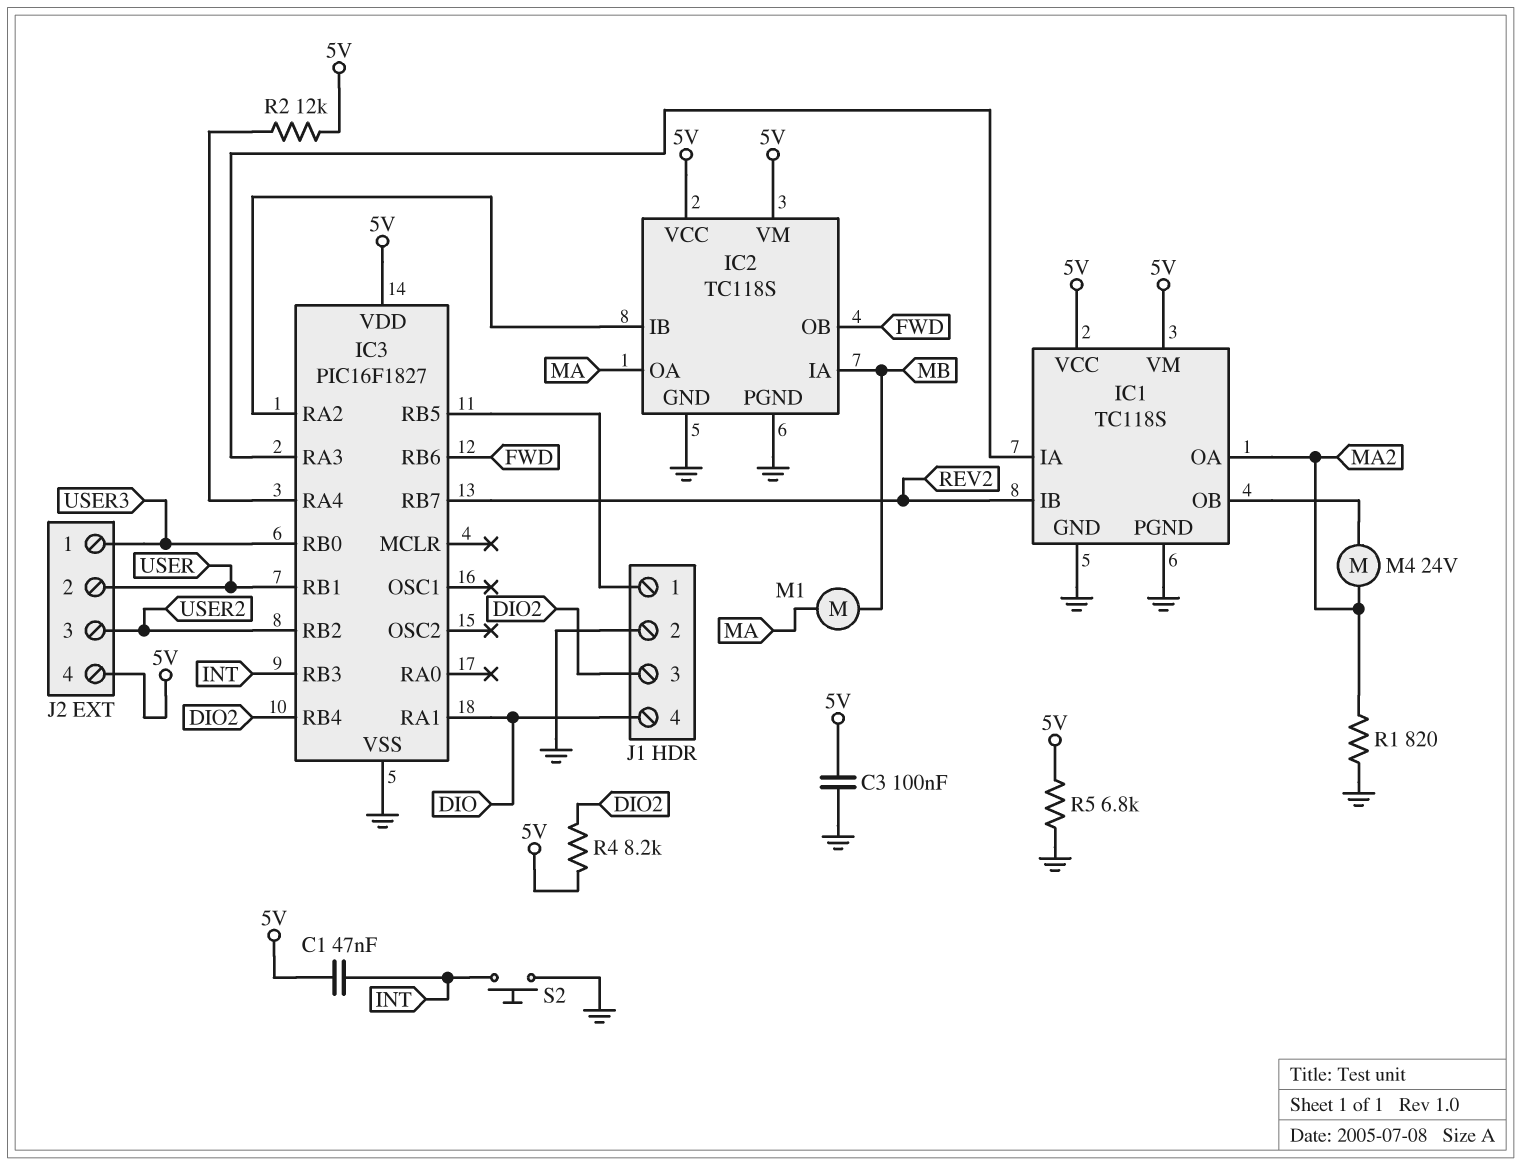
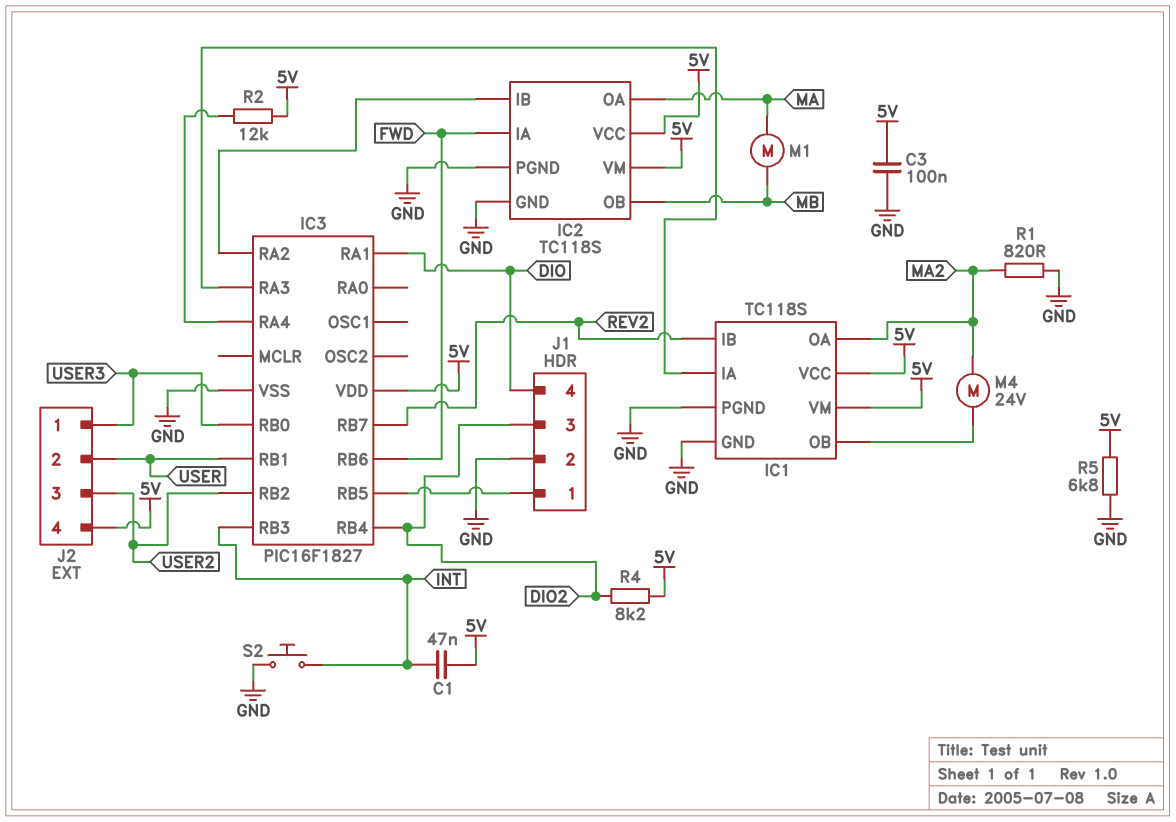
IC2 pin IA: MB -> FWD
IC2 pin OB: FWD -> MB

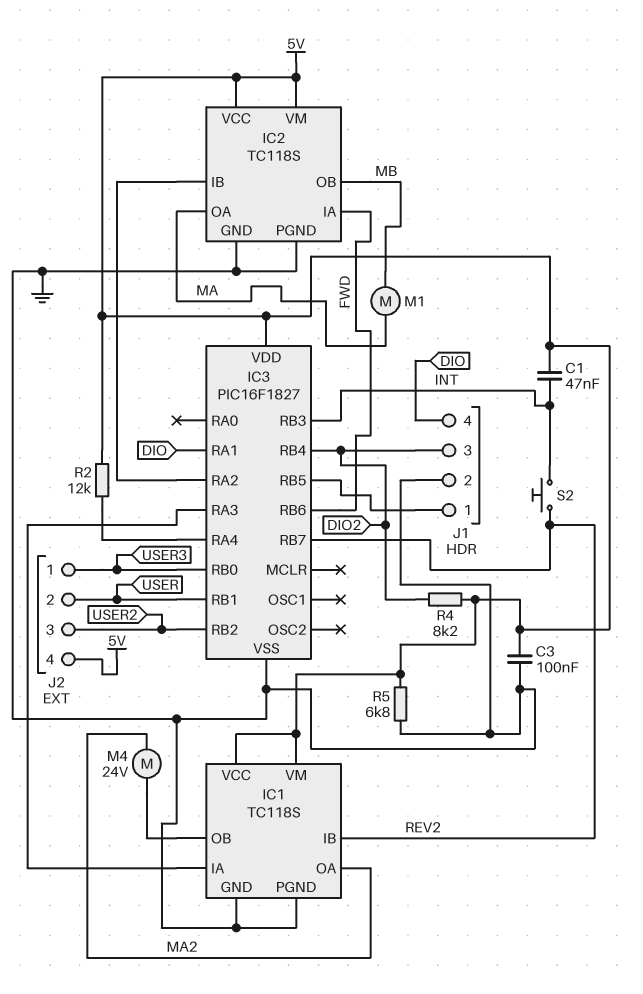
R1: 820 (GND, MA2) -> none
S2: button (GND, INT) -> button (INT, REV2)

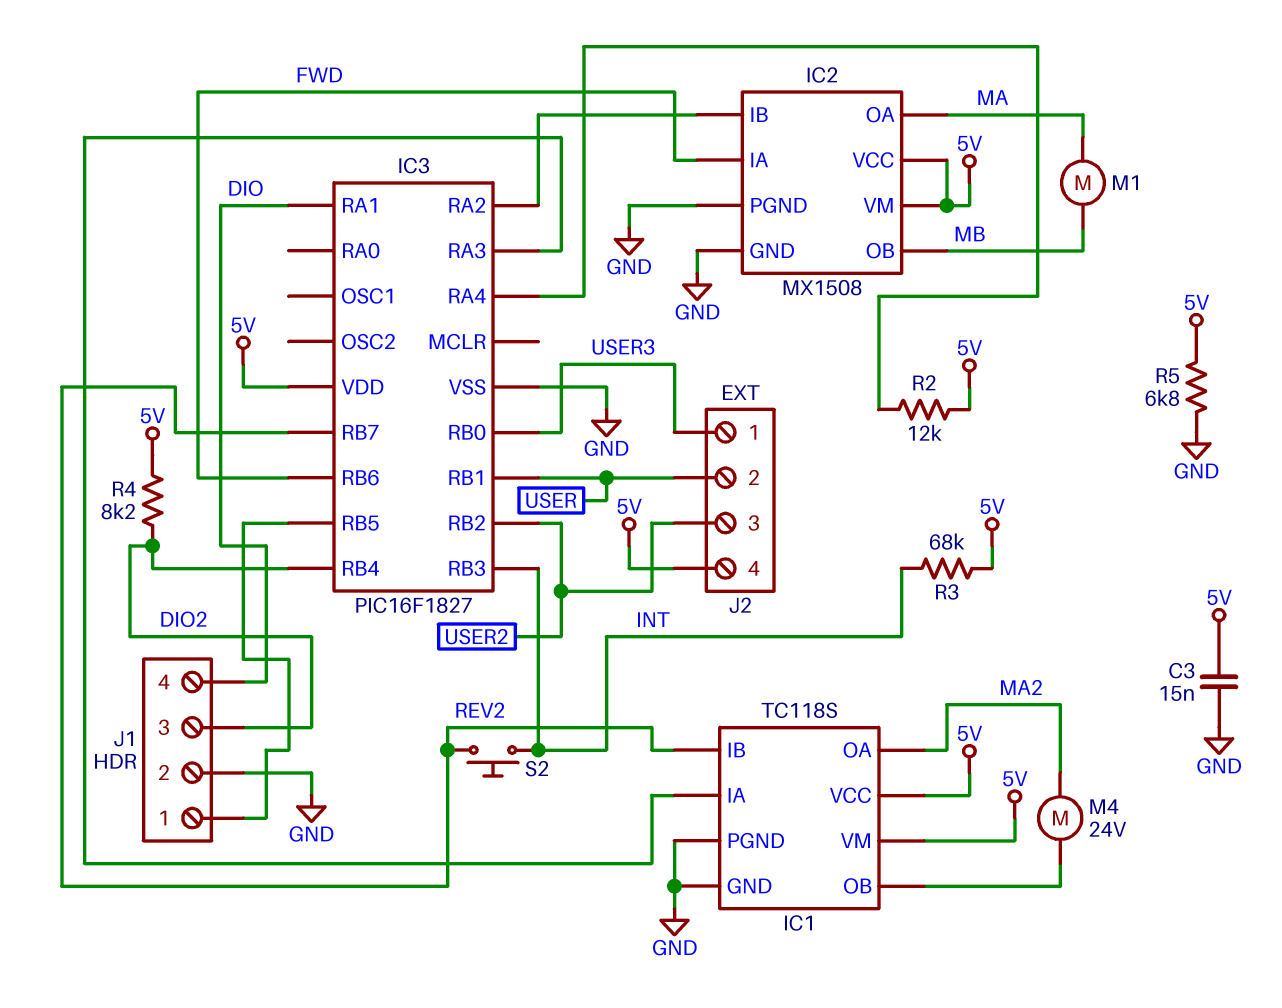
C1: 47nF (5V, INT) -> none
C3: 100nF (5V, GND) -> 15nF (5V, GND)
IC2: TC118S -> MX1508
R3: none -> 68k (5V, INT)

